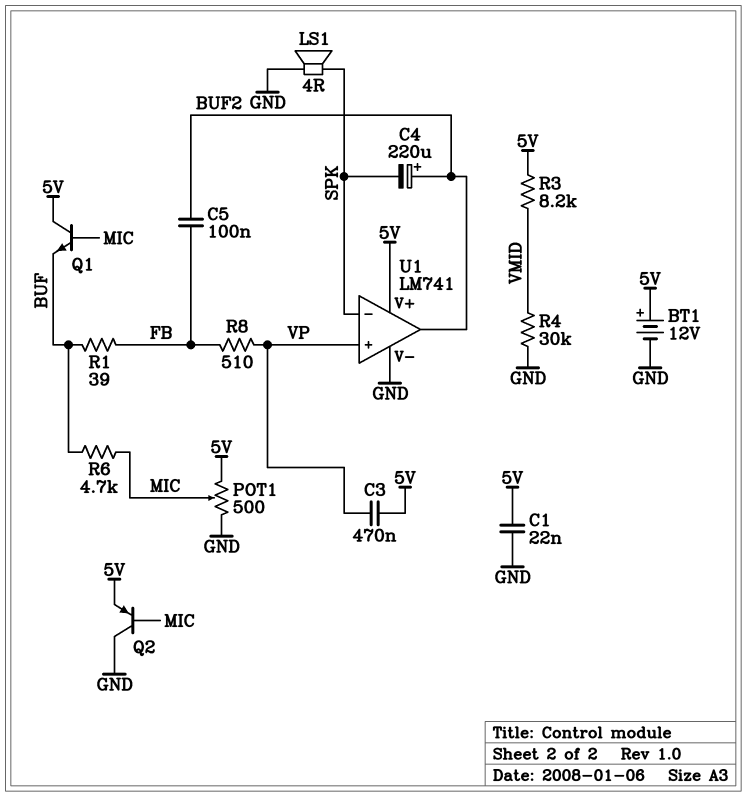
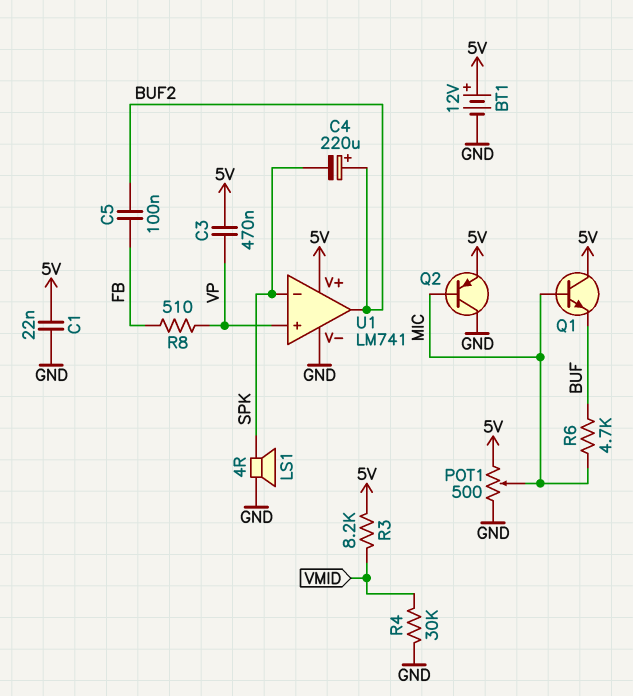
R1: 39 (BUF, FB) -> none

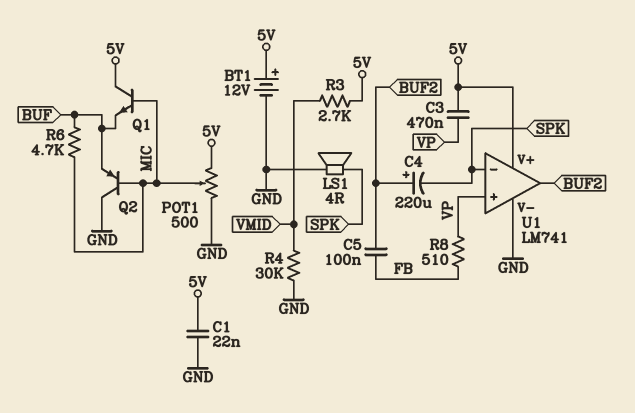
Q2: PNP (B MIC, C GND, E 5V) -> PNP (B MIC, C GND, E BUF)
R3: 8.2k (5V, VMID) -> 2.7k (5V, VMID)

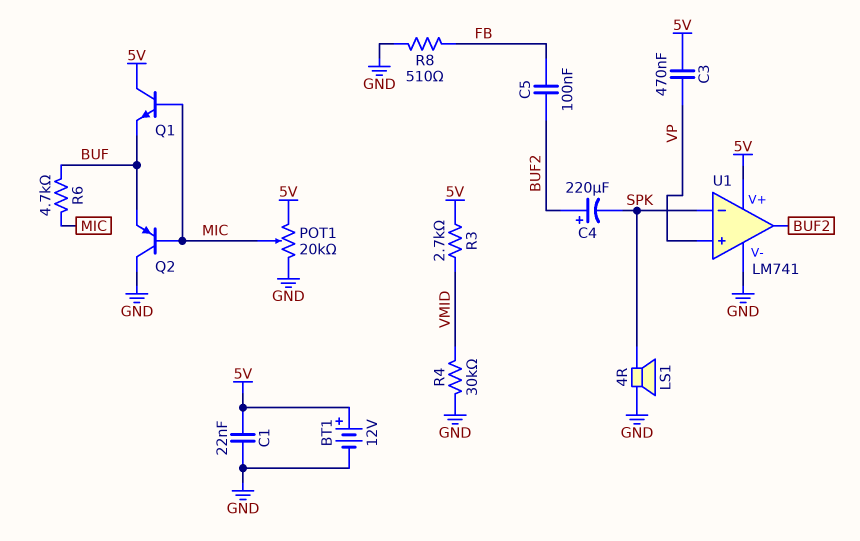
POT1: 500 (5V, GND, wiper MIC) -> 20k (5V, GND, wiper MIC)
R8: 510 (FB, VP) -> 510 (FB, GND)

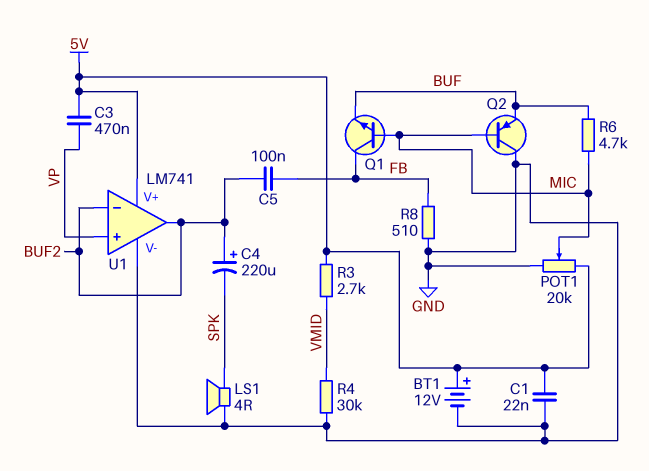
Q1: NPN (B MIC, C 5V, E BUF) -> NPN (B MIC, C FB, E BUF)
U1 pin in-: SPK -> BUF2

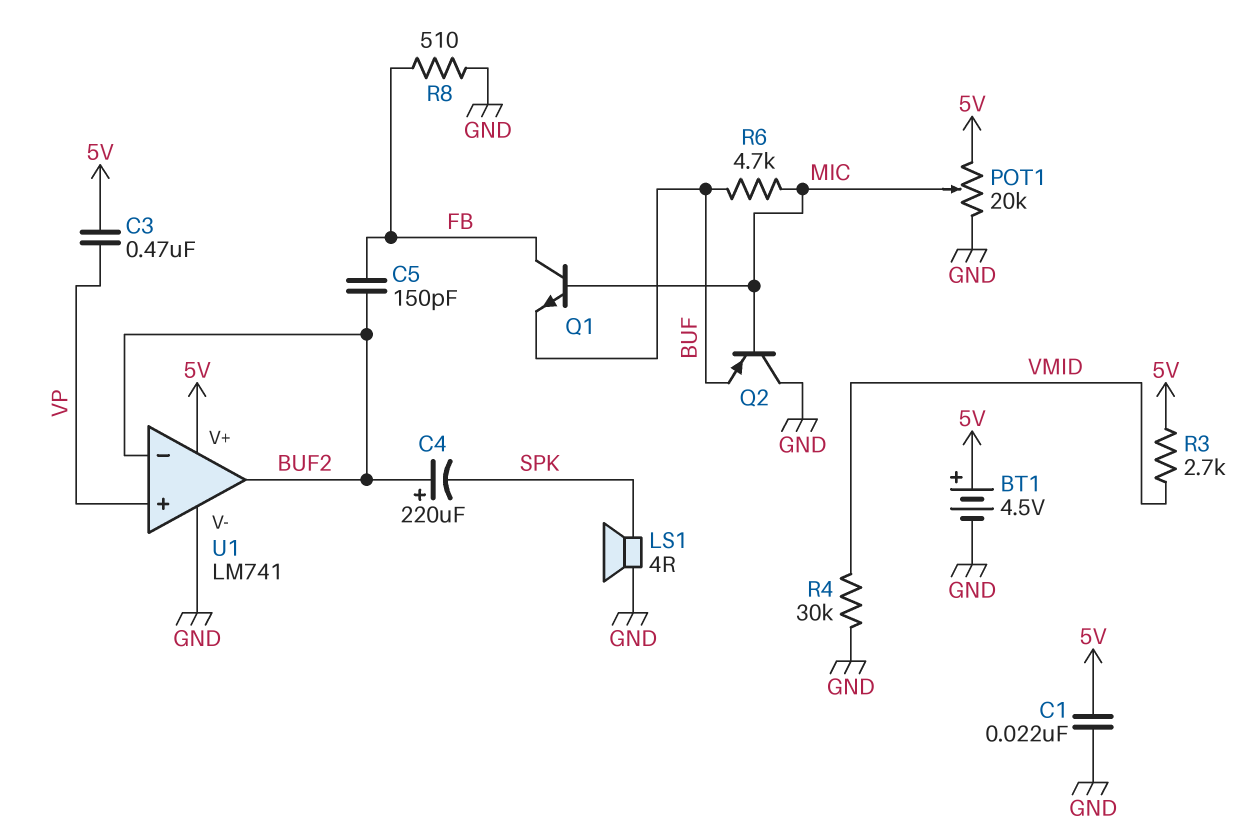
BT1: 12V (plus 5V, minus GND) -> 4.5V (plus 5V, minus GND)
C5: 100nF (BUF2, FB) -> 150pF (BUF2, FB)

